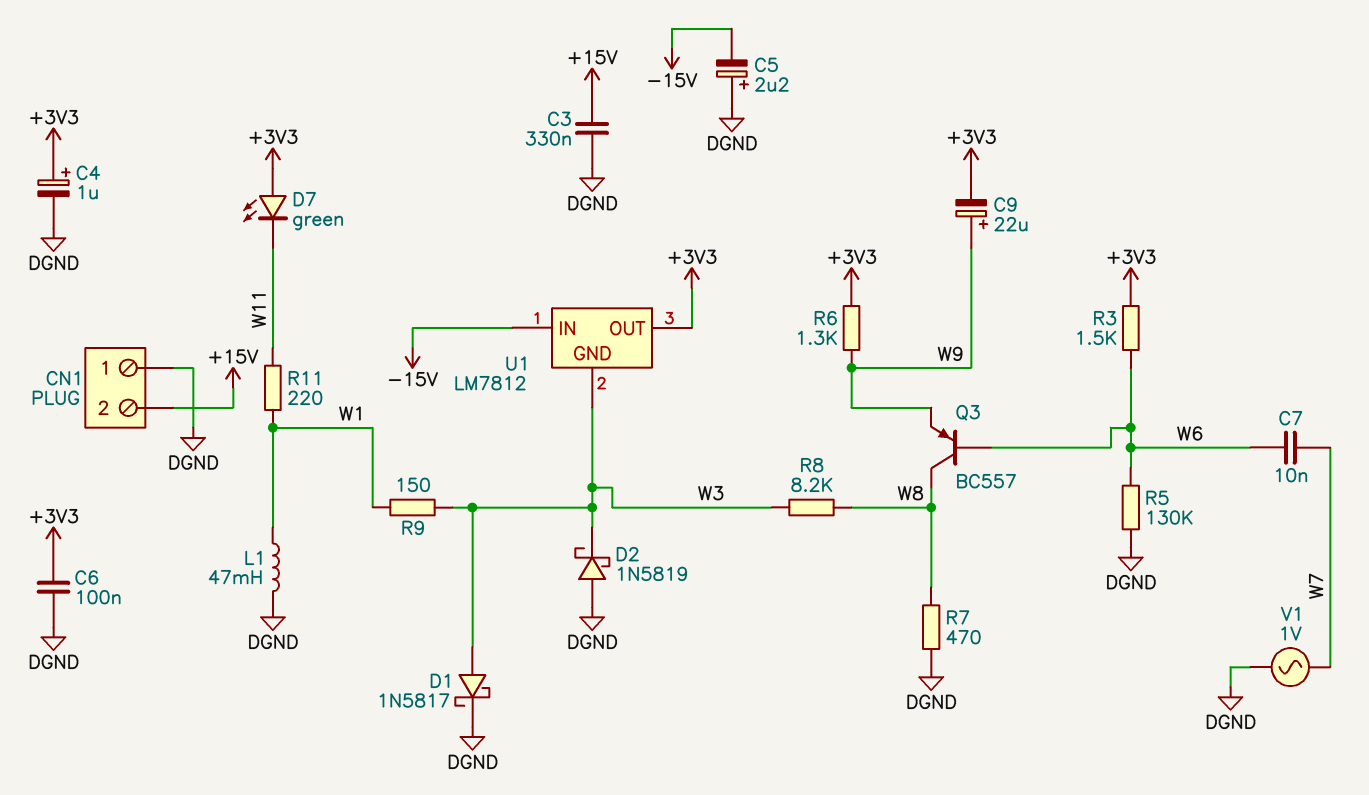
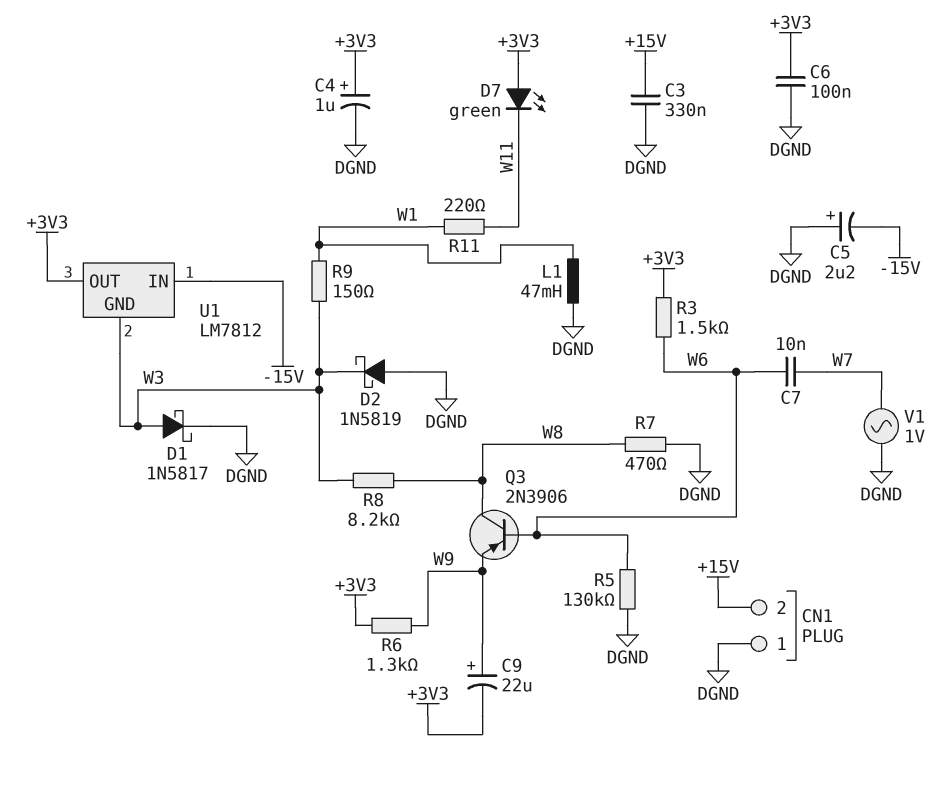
Q3: PNP BC557 (B W6, C W8, E W9) -> PNP 2N3906 (B W6, C W8, E W9)

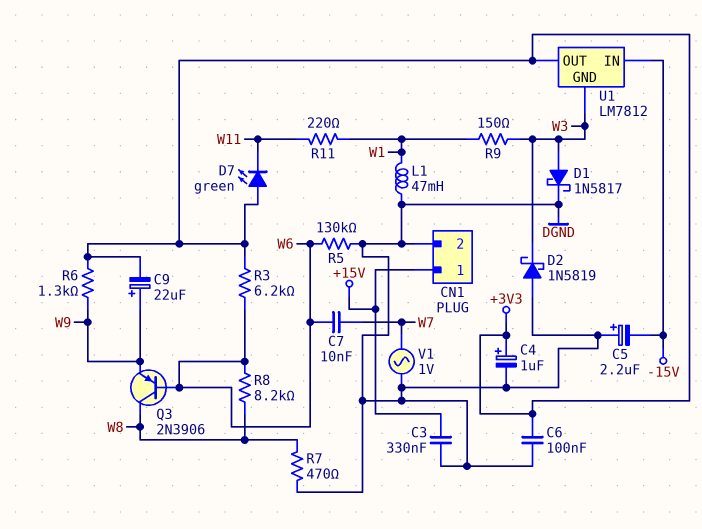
CN1 pin 1: DGND -> +15V
CN1 pin 2: +15V -> DGND
R3: 1.5k (+3V3, W6) -> 6.2k (+3V3, W6)
R8: 8.2k (W3, W8) -> 8.2k (W6, W8)

